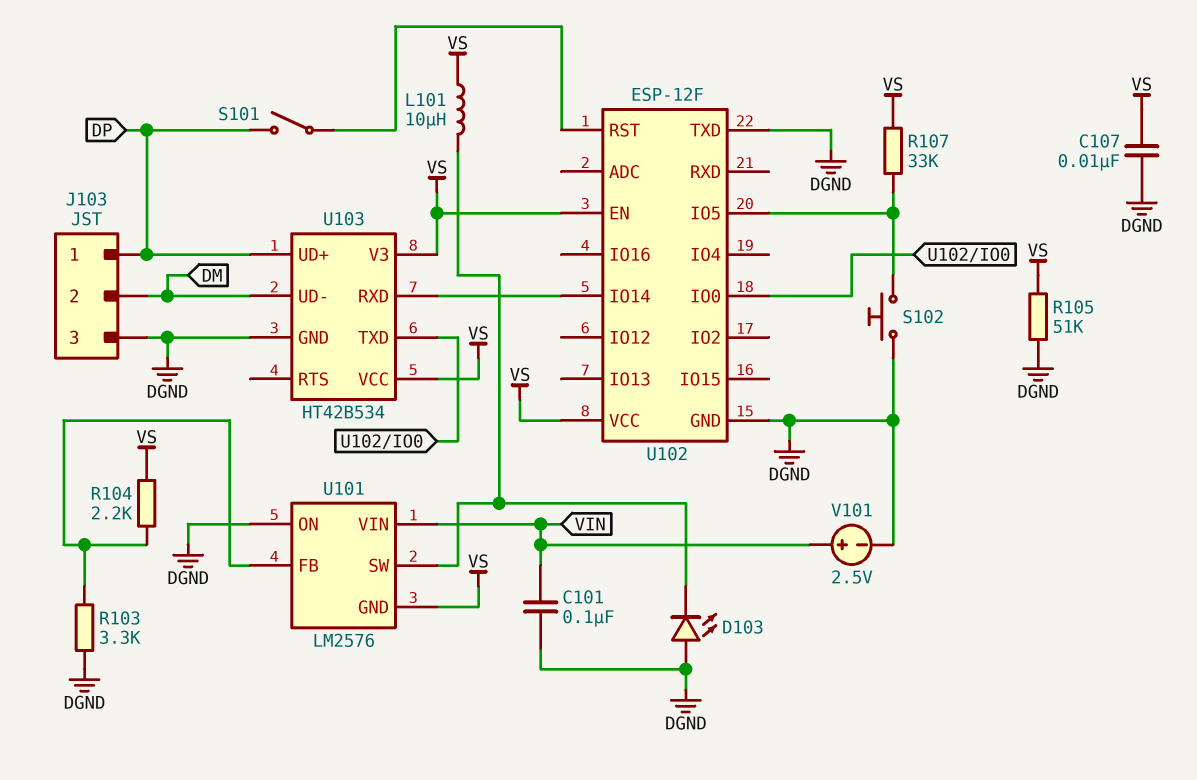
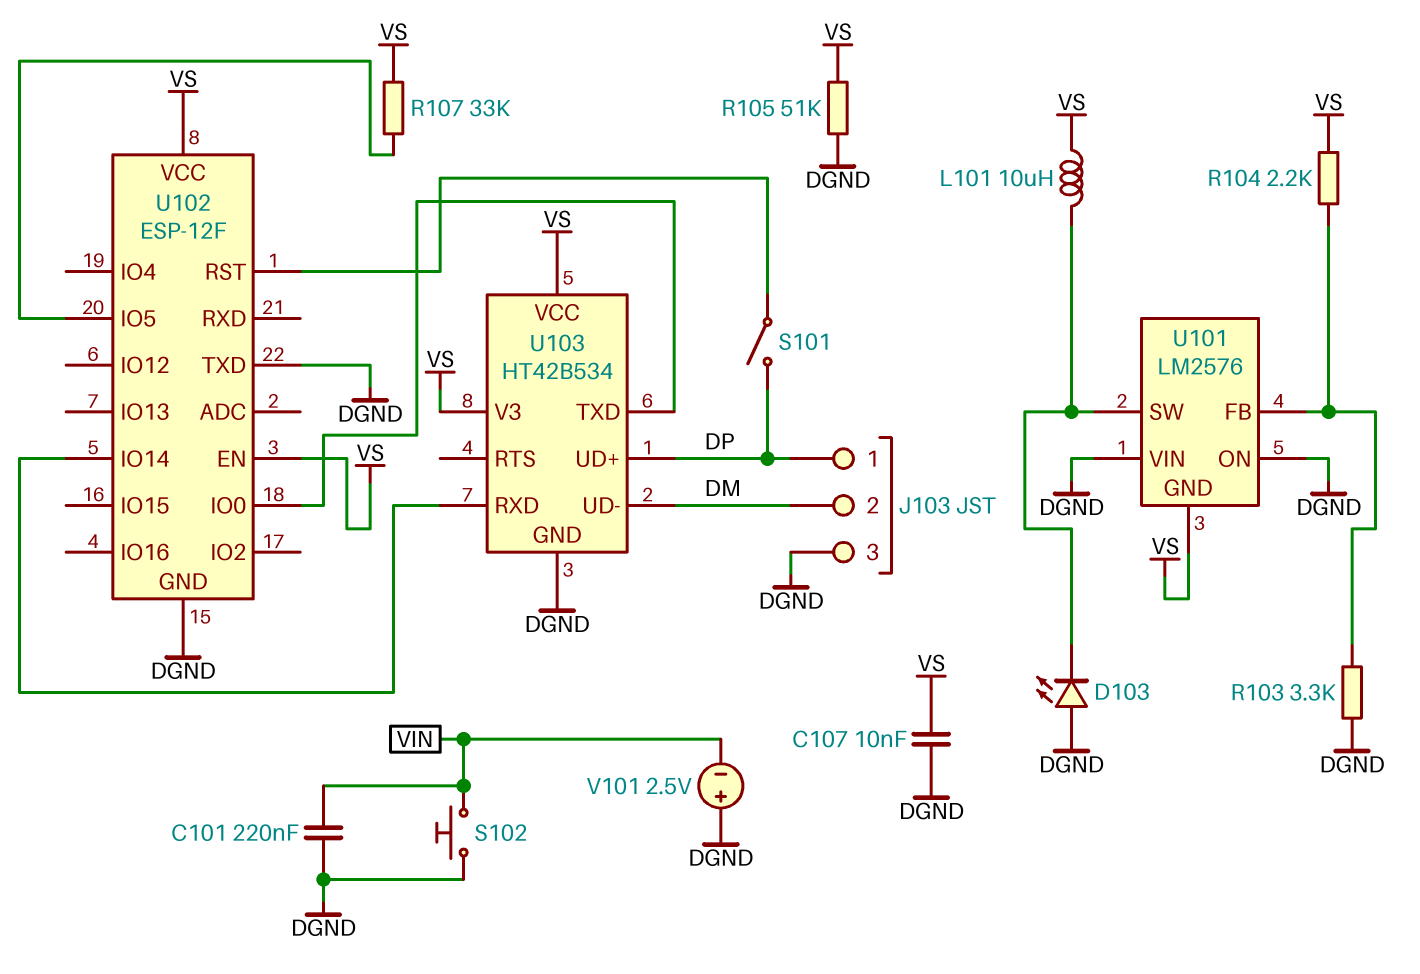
C101: 100nF (DGND, VIN) -> 220nF (DGND, VIN)
S102: button (DGND, U102/IO5) -> button (DGND, VIN)
U101 pin VIN: VIN -> DGND
V101: 2.5V (plus VIN, minus DGND) -> 2.5V (plus DGND, minus VIN)

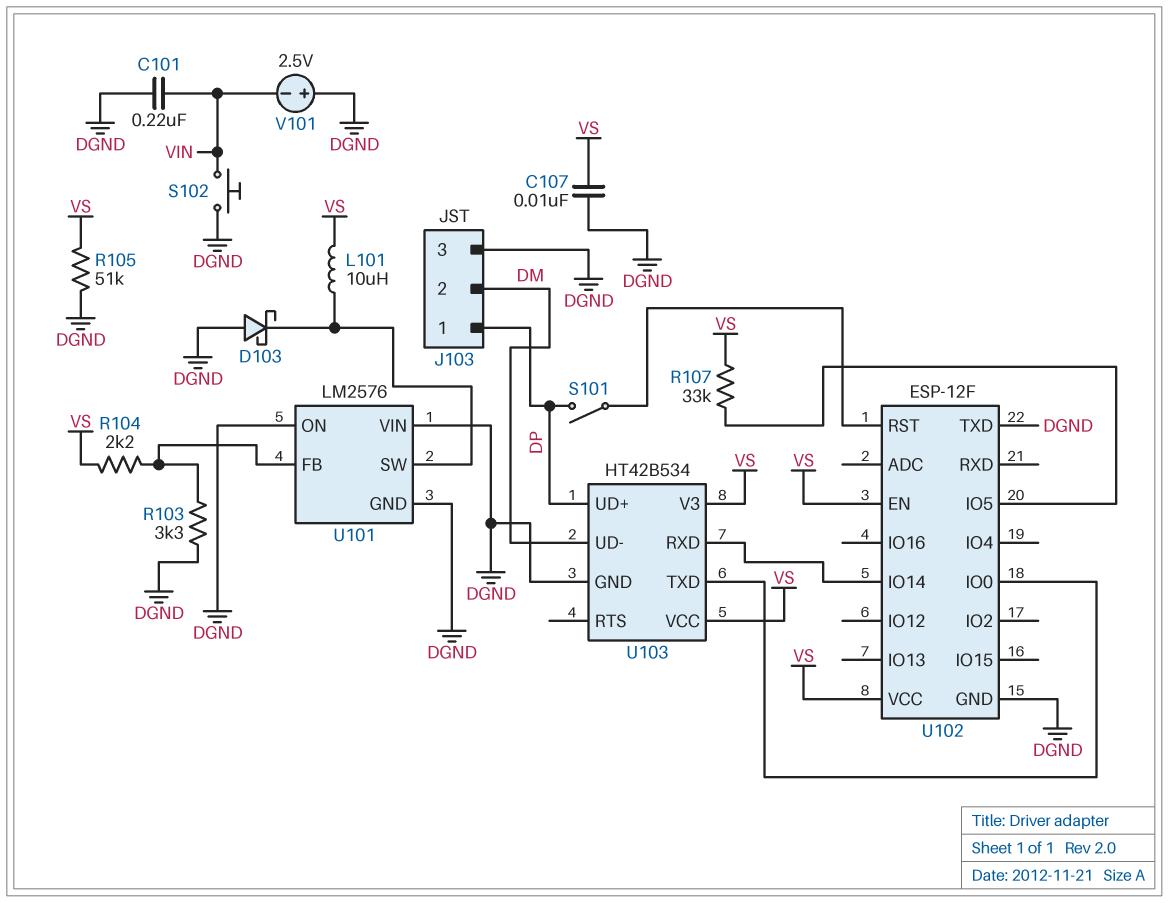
D103: LED (A DGND, K U101/SW) -> schottky (A DGND, K U101/SW)
U101 pin GND: VS -> DGND

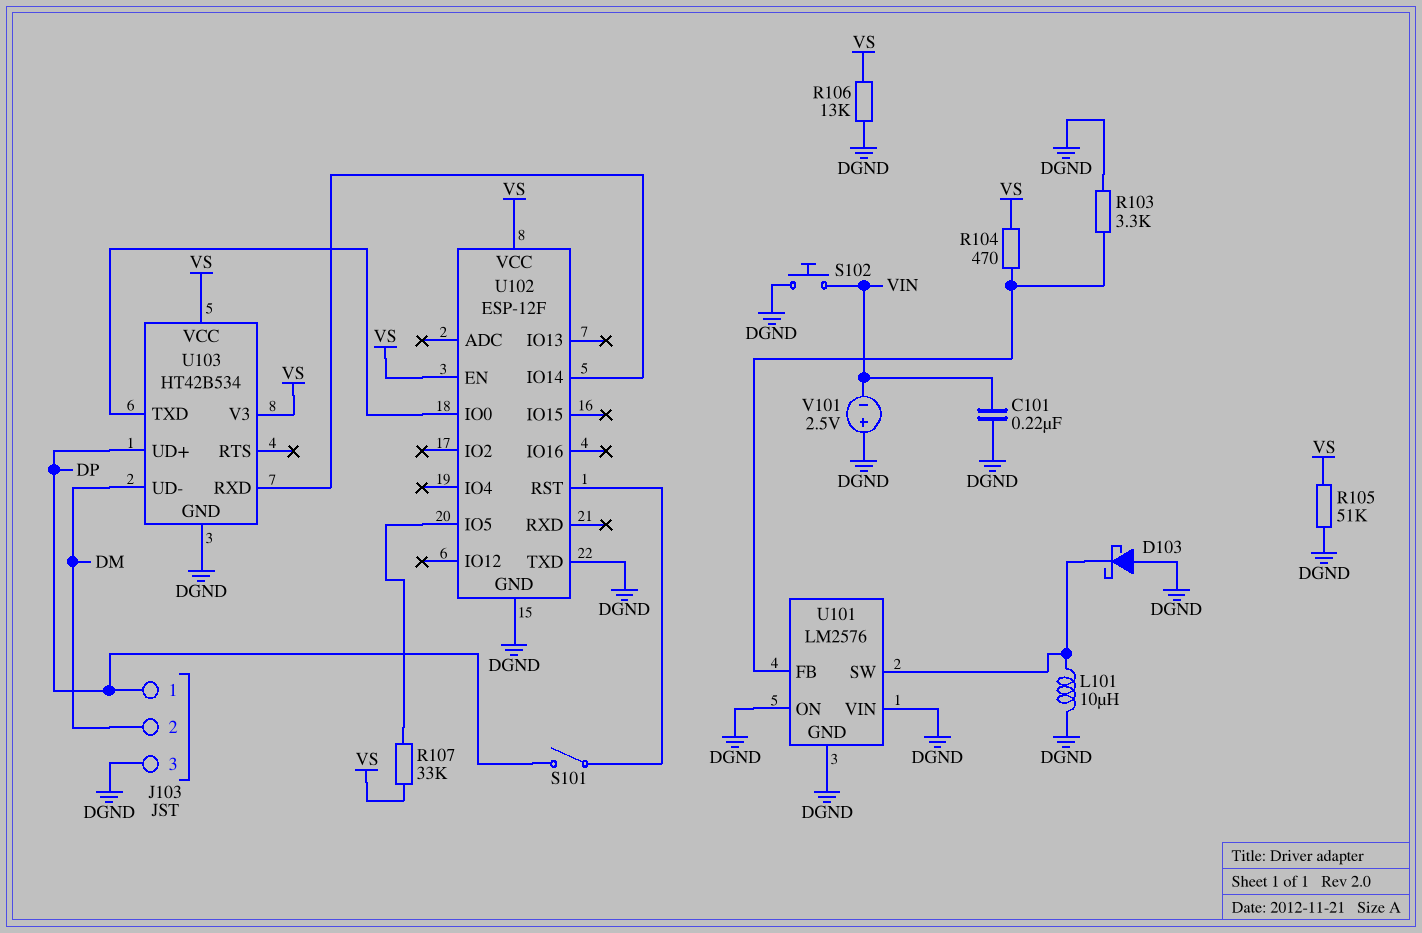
C107: 10nF (DGND, VS) -> none
L101: 10uH (U101/SW, VS) -> 10uH (DGND, U101/SW)
R104: 2.2k (U101/FB, VS) -> 470 (U101/FB, VS)
R106: none -> 13k (DGND, VS)

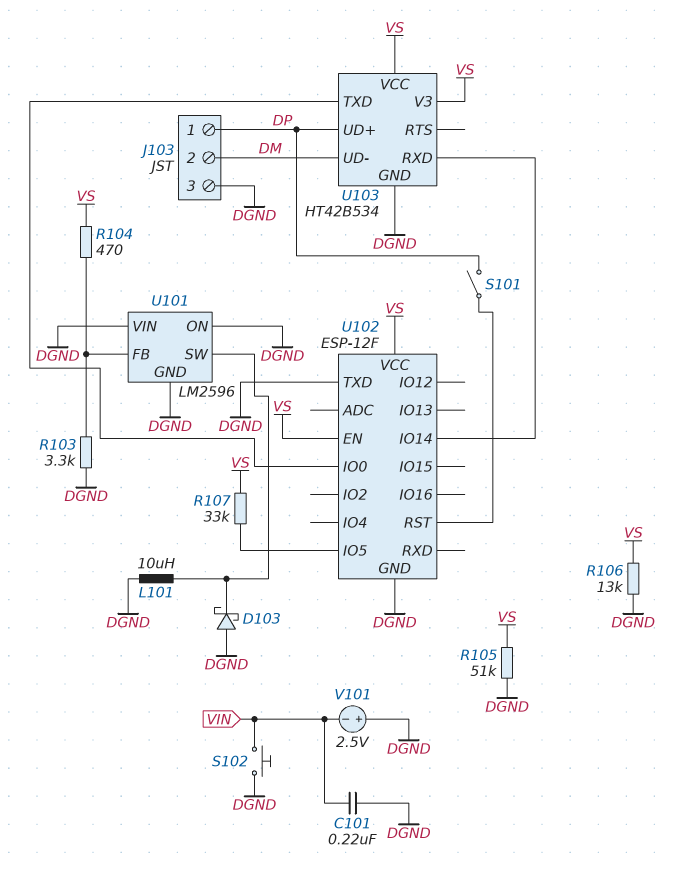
U101: LM2576 -> LM2596

